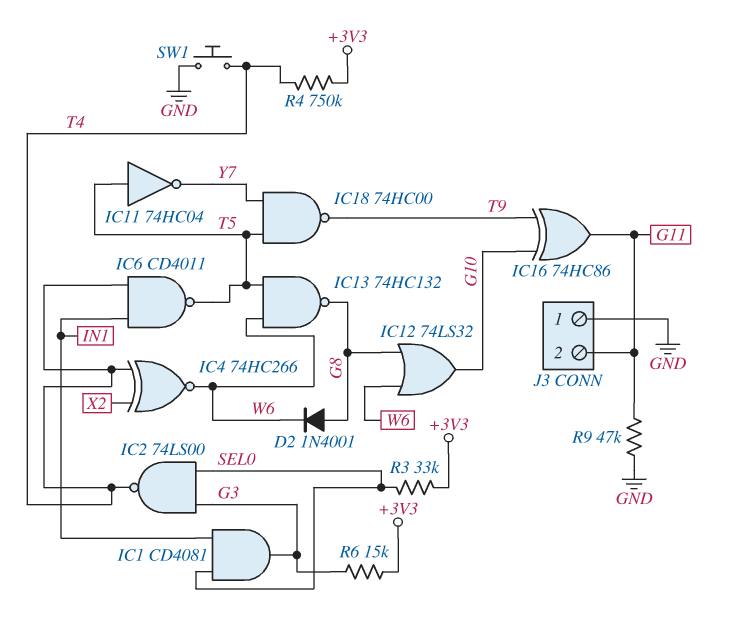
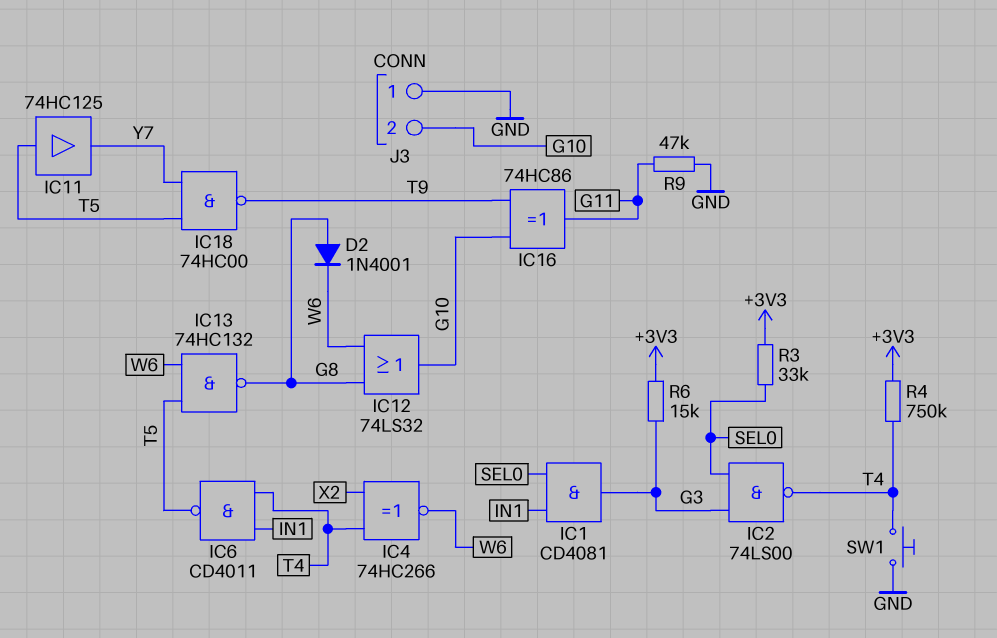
IC11: NOT 74HC04 (in T5, out Y7) -> buffer 74HC125 (in T5, out Y7)
J3 pin 2: G11 -> G10

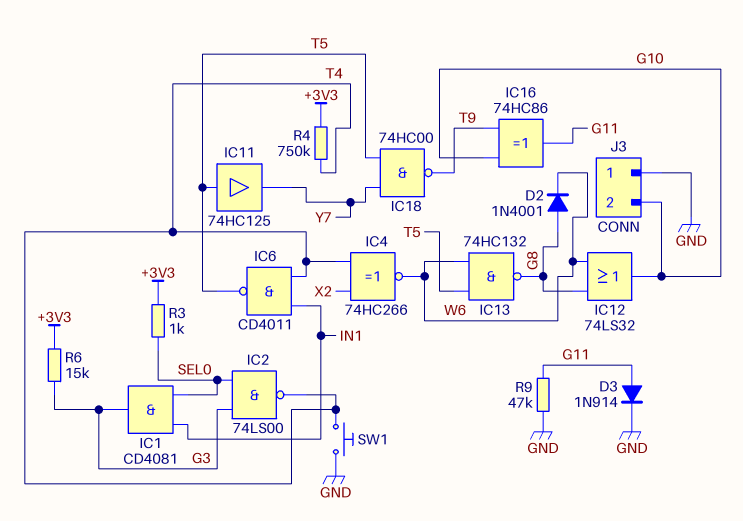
D3: none -> diode 1N914 (A G11, K GND)
R3: 33k (+3V3, SEL0) -> 1k (+3V3, SEL0)

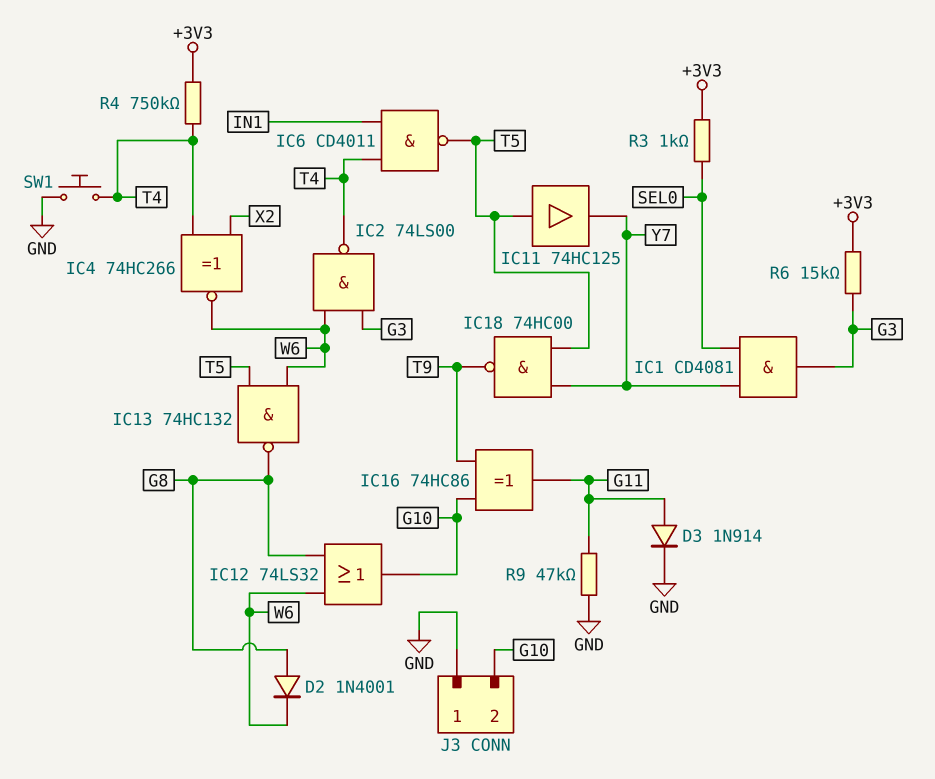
IC1: AND CD4081 (in IN1, in SEL0, out G3) -> AND CD4081 (in SEL0, in Y7, out G3)
IC2: NAND 74LS00 (in G3, in SEL0, out T4) -> NAND 74LS00 (in G3, in W6, out T4)

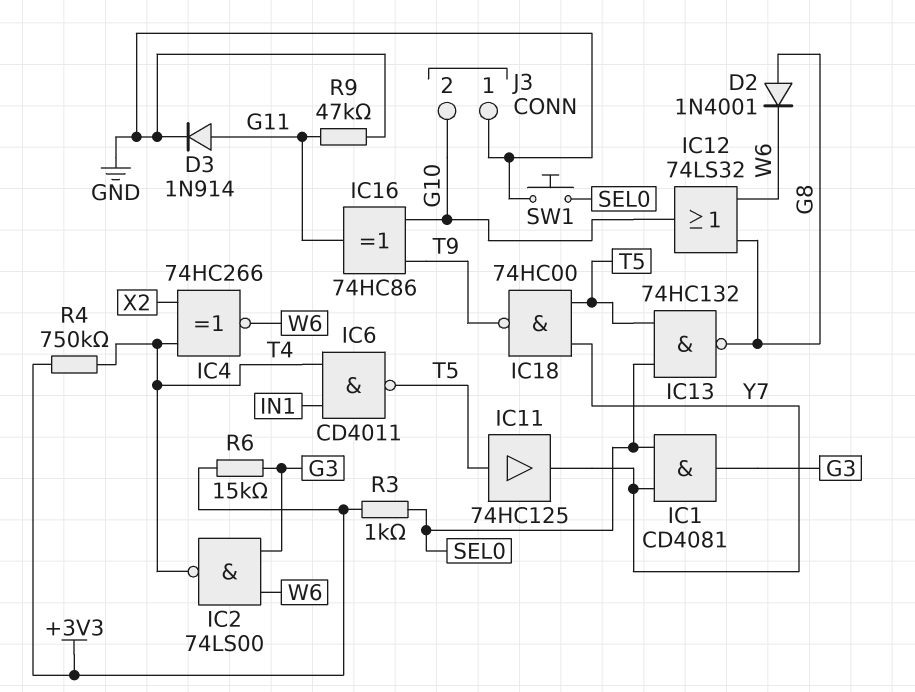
IC13: NAND 74HC132 (in T5, in W6, out G8) -> NAND 74HC132 (in SEL0, in T5, out G8)
SW1: button (GND, T4) -> button (GND, SEL0)

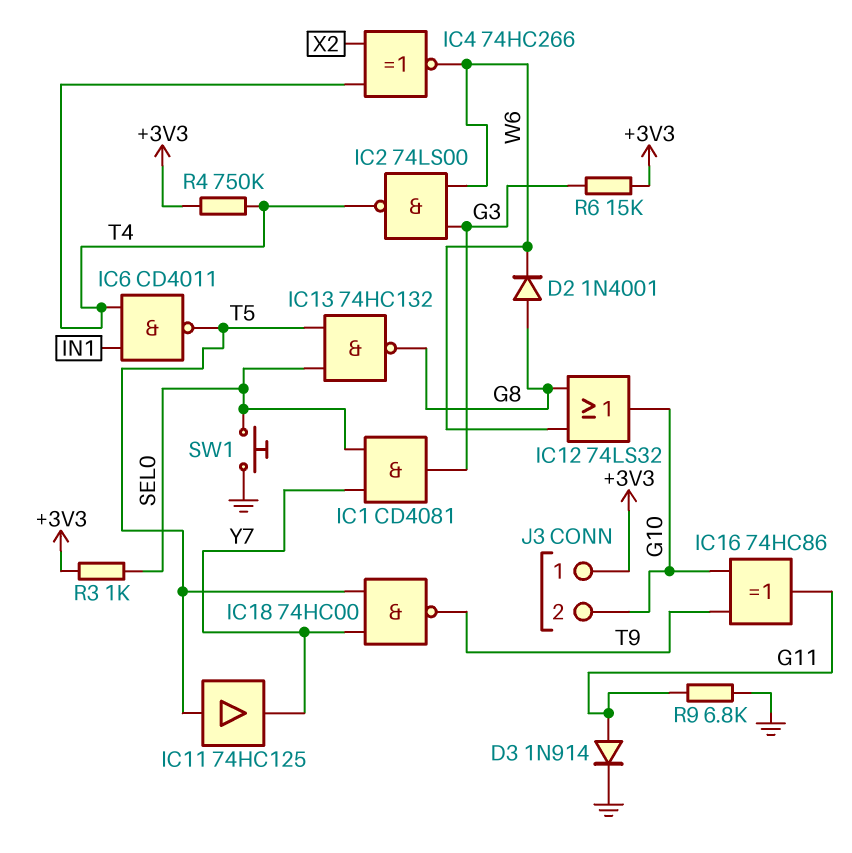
J3 pin 1: GND -> +3V3
R9: 47k (G11, GND) -> 6.8k (G11, GND)

